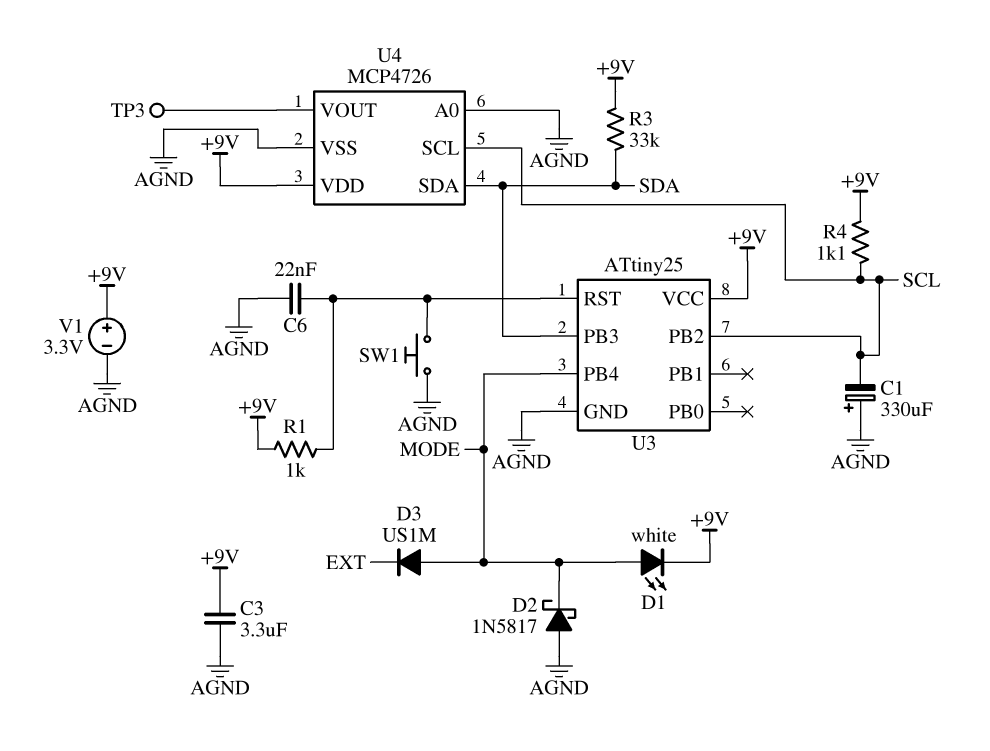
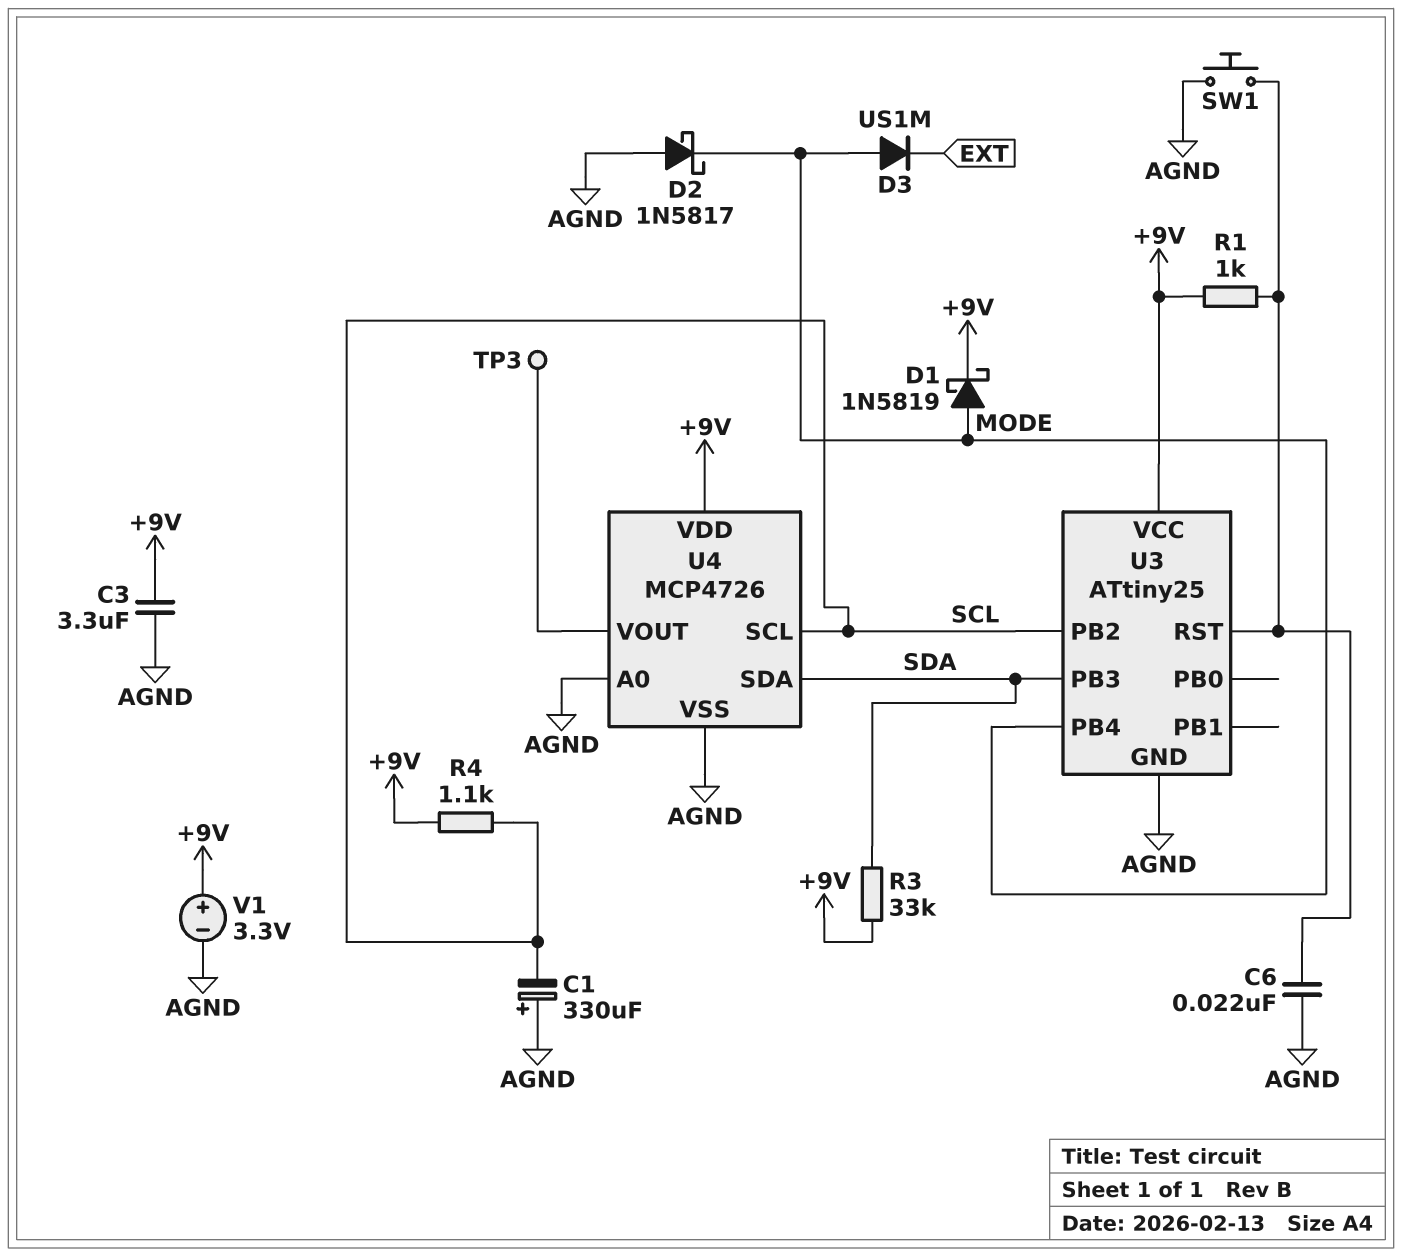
D1: LED white (A MODE, K +9V) -> schottky 1N5819 (A MODE, K +9V)

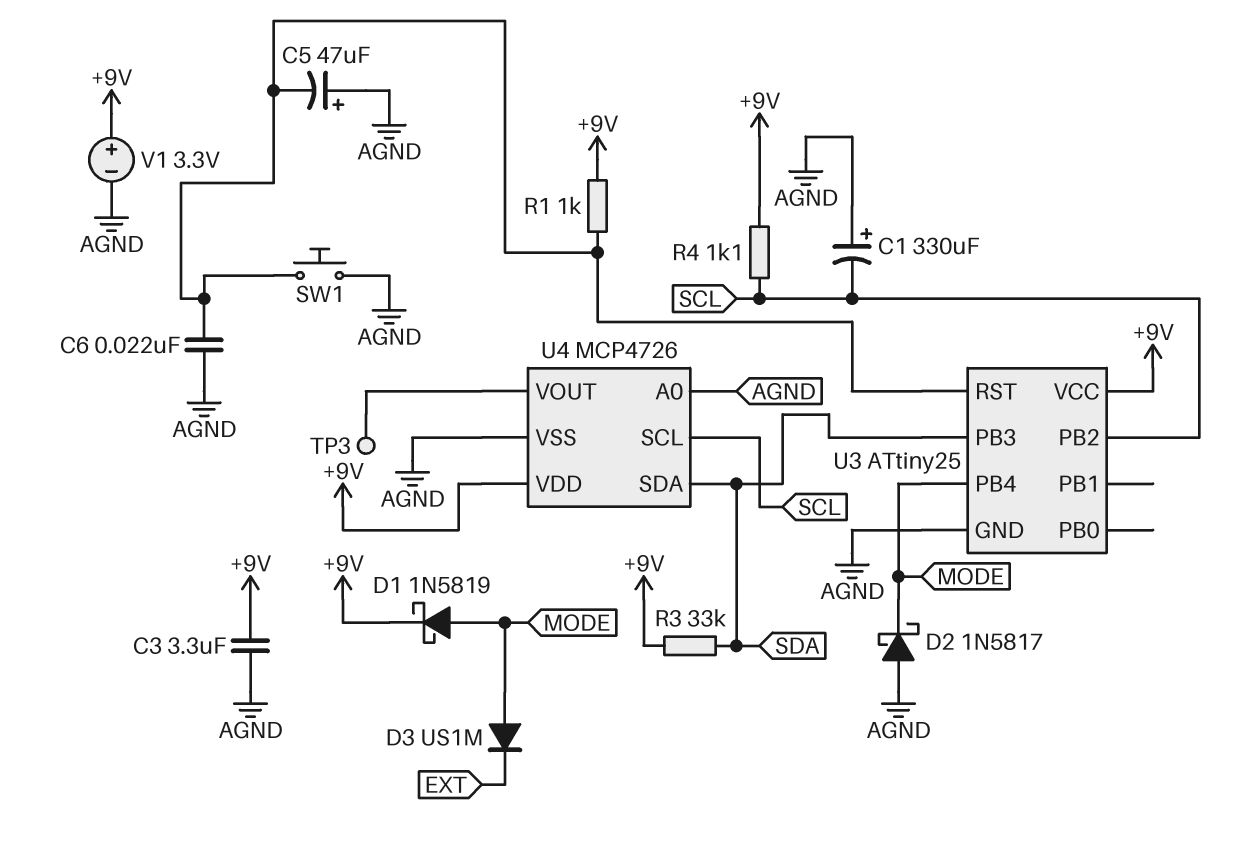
C5: none -> 47uF (plus AGND, minus U3/RST)

